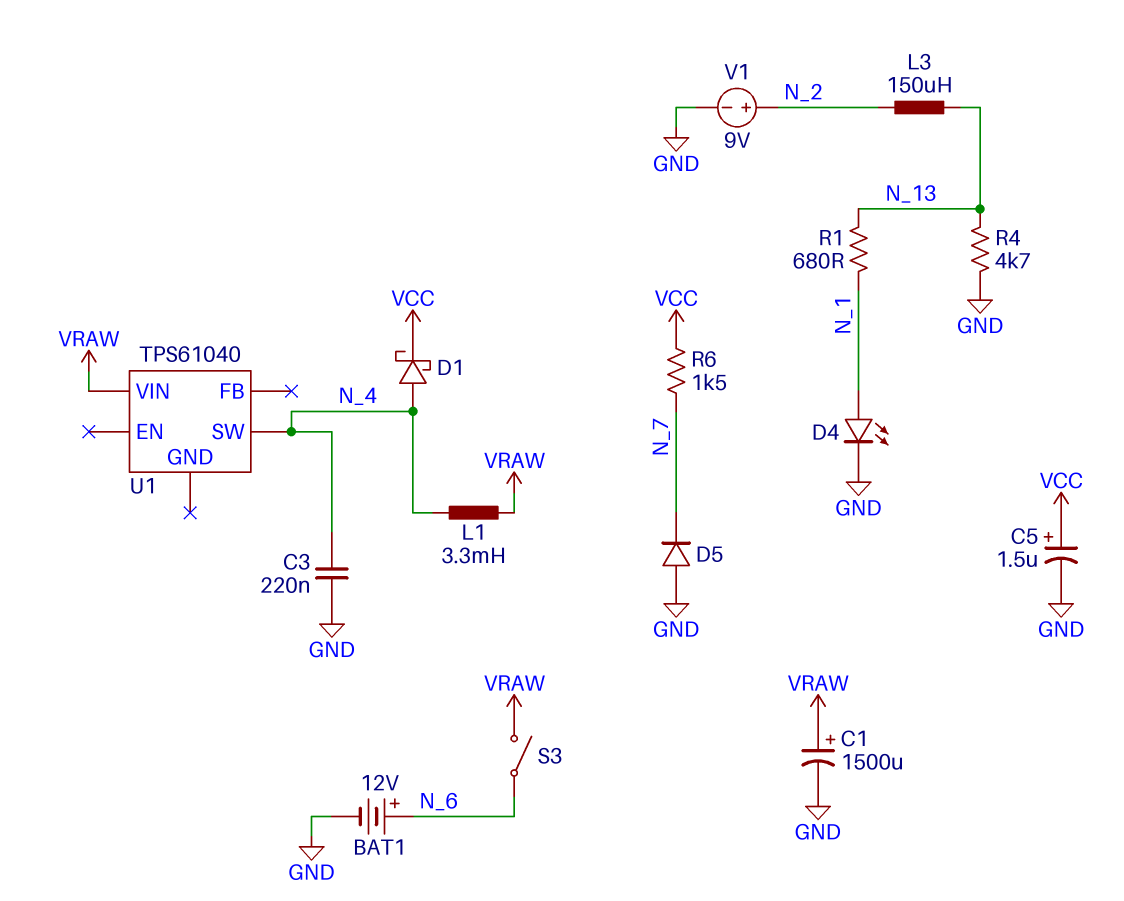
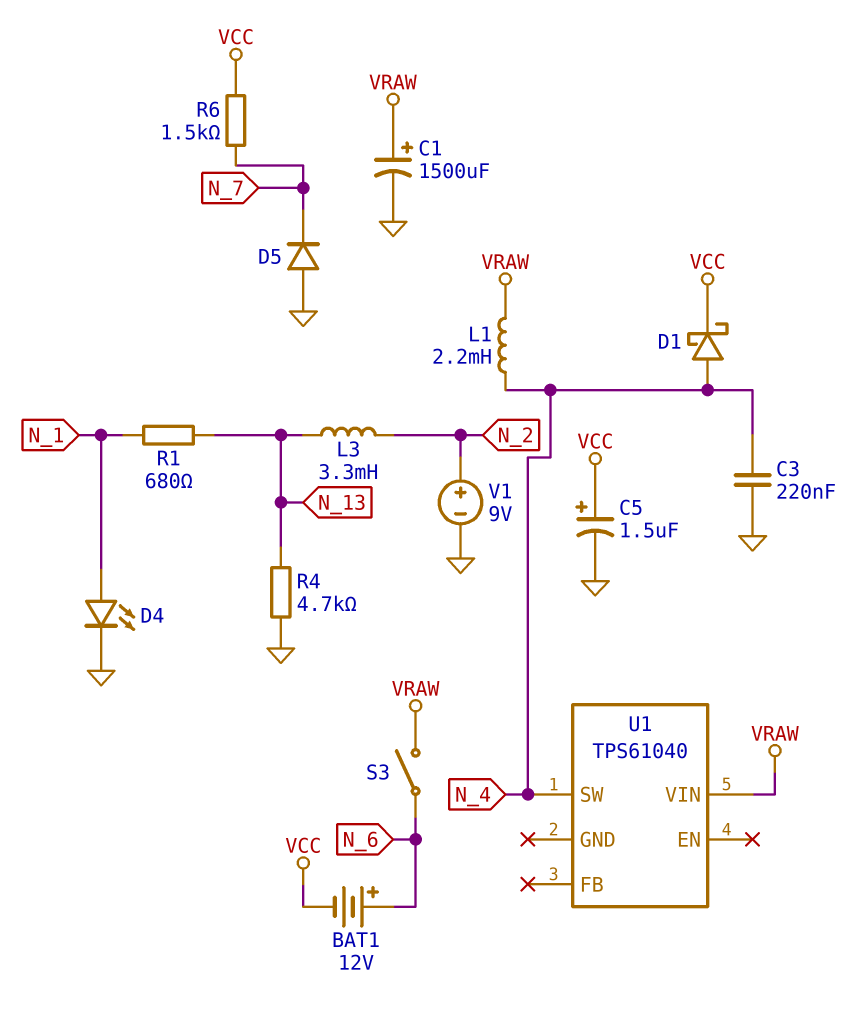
BAT1: 12V (plus N_6, minus GND) -> 12V (plus N_6, minus VCC)
L1: 3.3mH (N_4, VRAW) -> 2.2mH (N_4, VRAW)
L3: 150uH (N_2, N_13) -> 3.3mH (N_2, N_13)

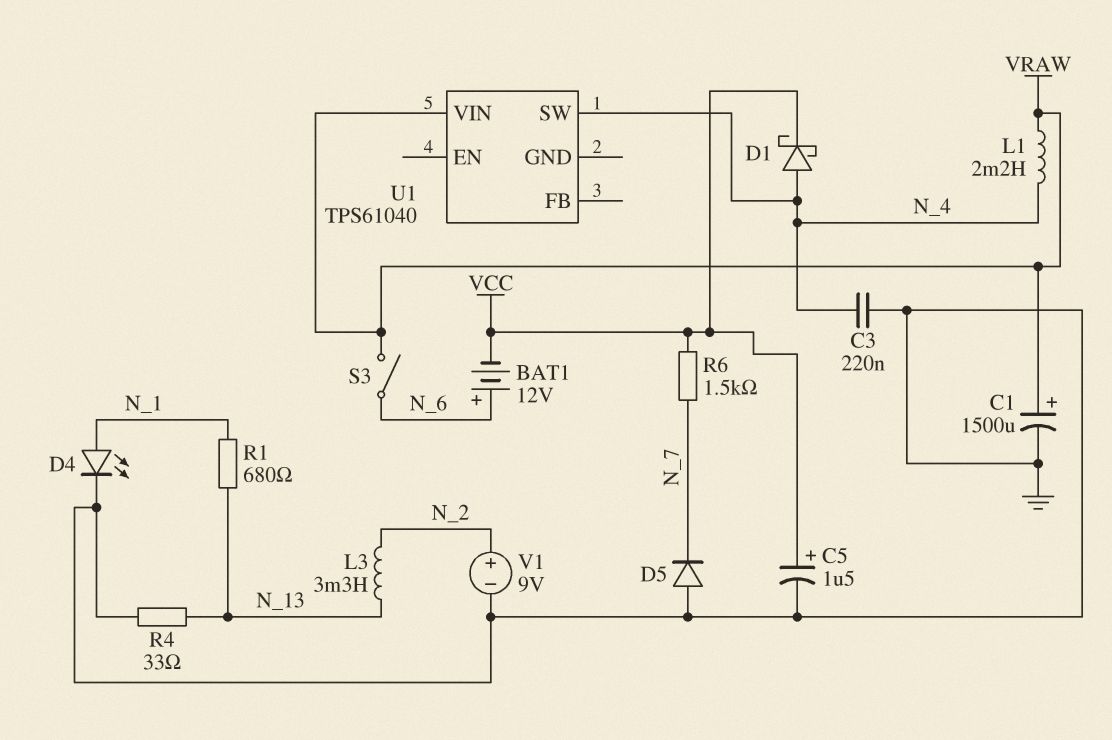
R4: 4.7k (GND, N_13) -> 33 (GND, N_13)

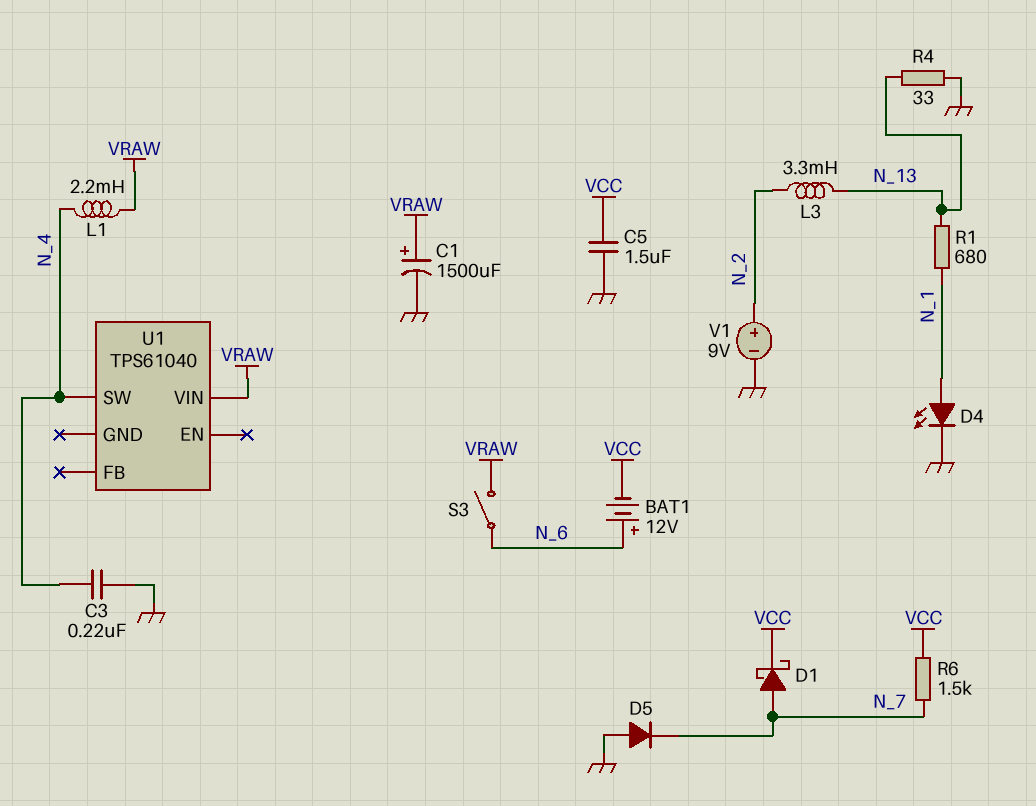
C5: 1.5uF (plus VCC, minus GND) -> 1.5uF (GND, VCC)
D1: schottky (A N_4, K VCC) -> schottky (A N_7, K VCC)

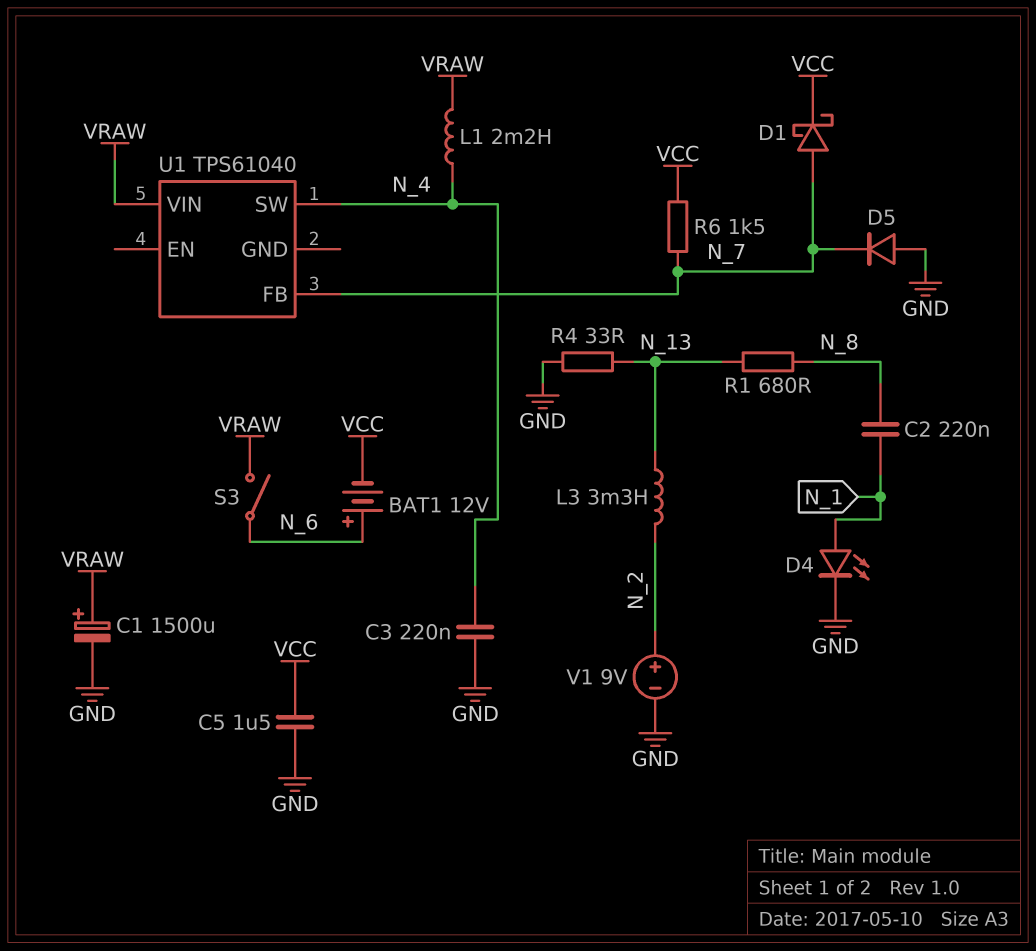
C2: none -> 220nF (N_1, N_8)
R1: 680 (N_1, N_13) -> 680 (N_8, N_13)
U1 pin FB: none -> N_7

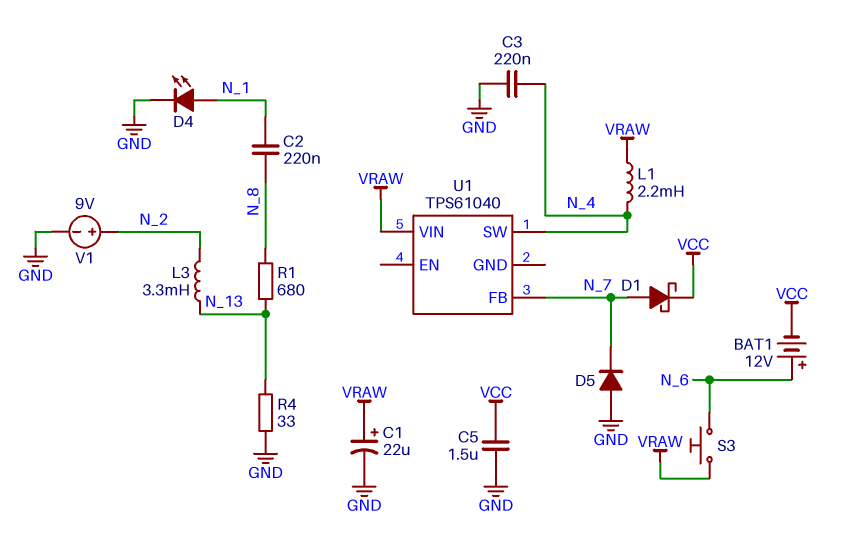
C1: 1500uF (plus VRAW, minus GND) -> 22uF (plus VRAW, minus GND)
R6: 1.5k (N_7, VCC) -> none
S3: switch (N_6, VRAW) -> button (N_6, VRAW)

